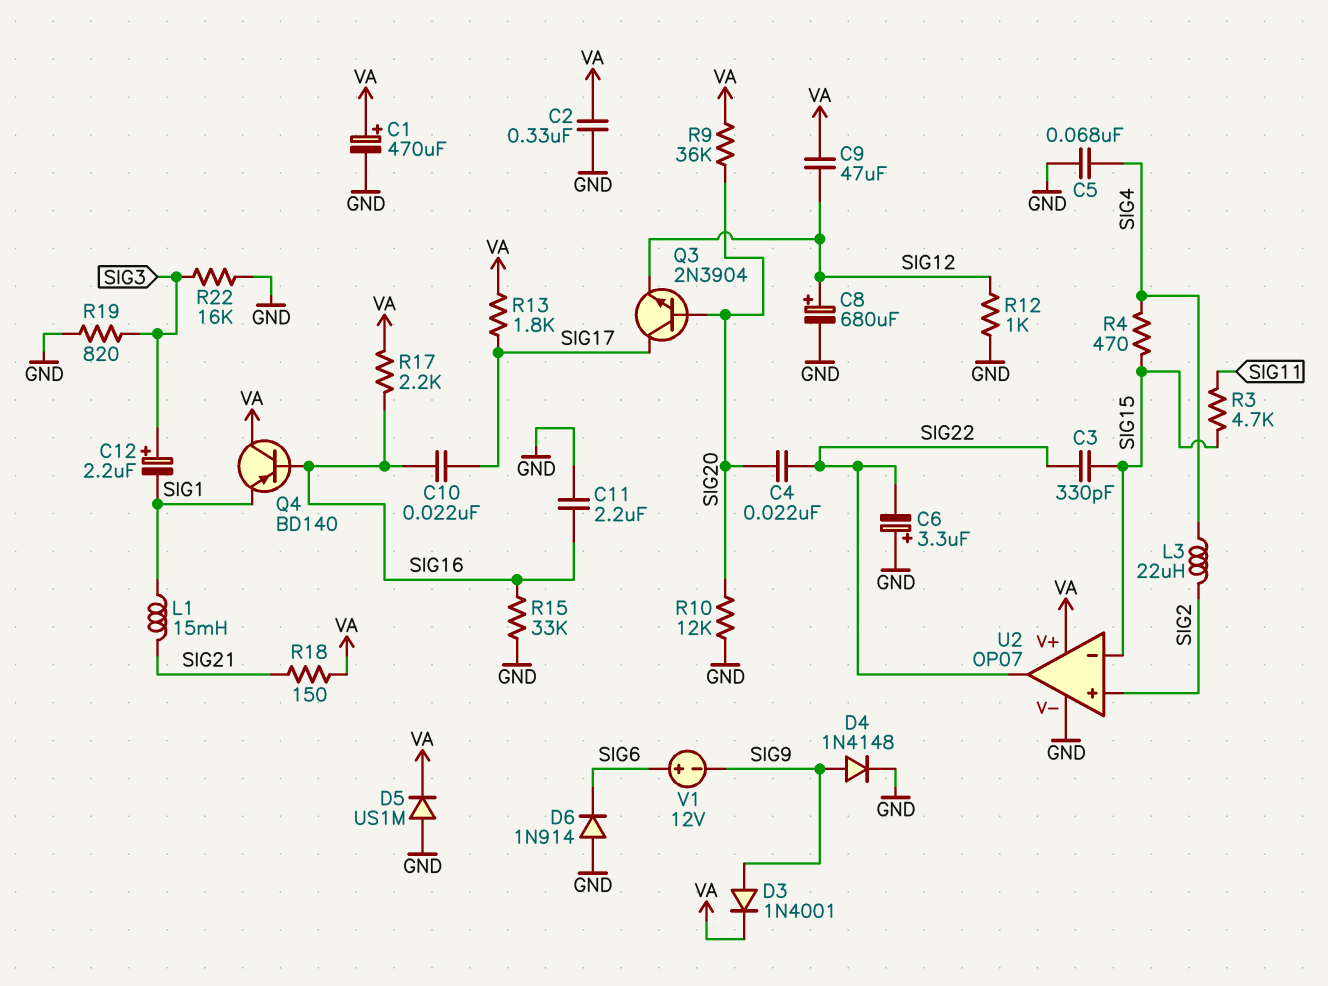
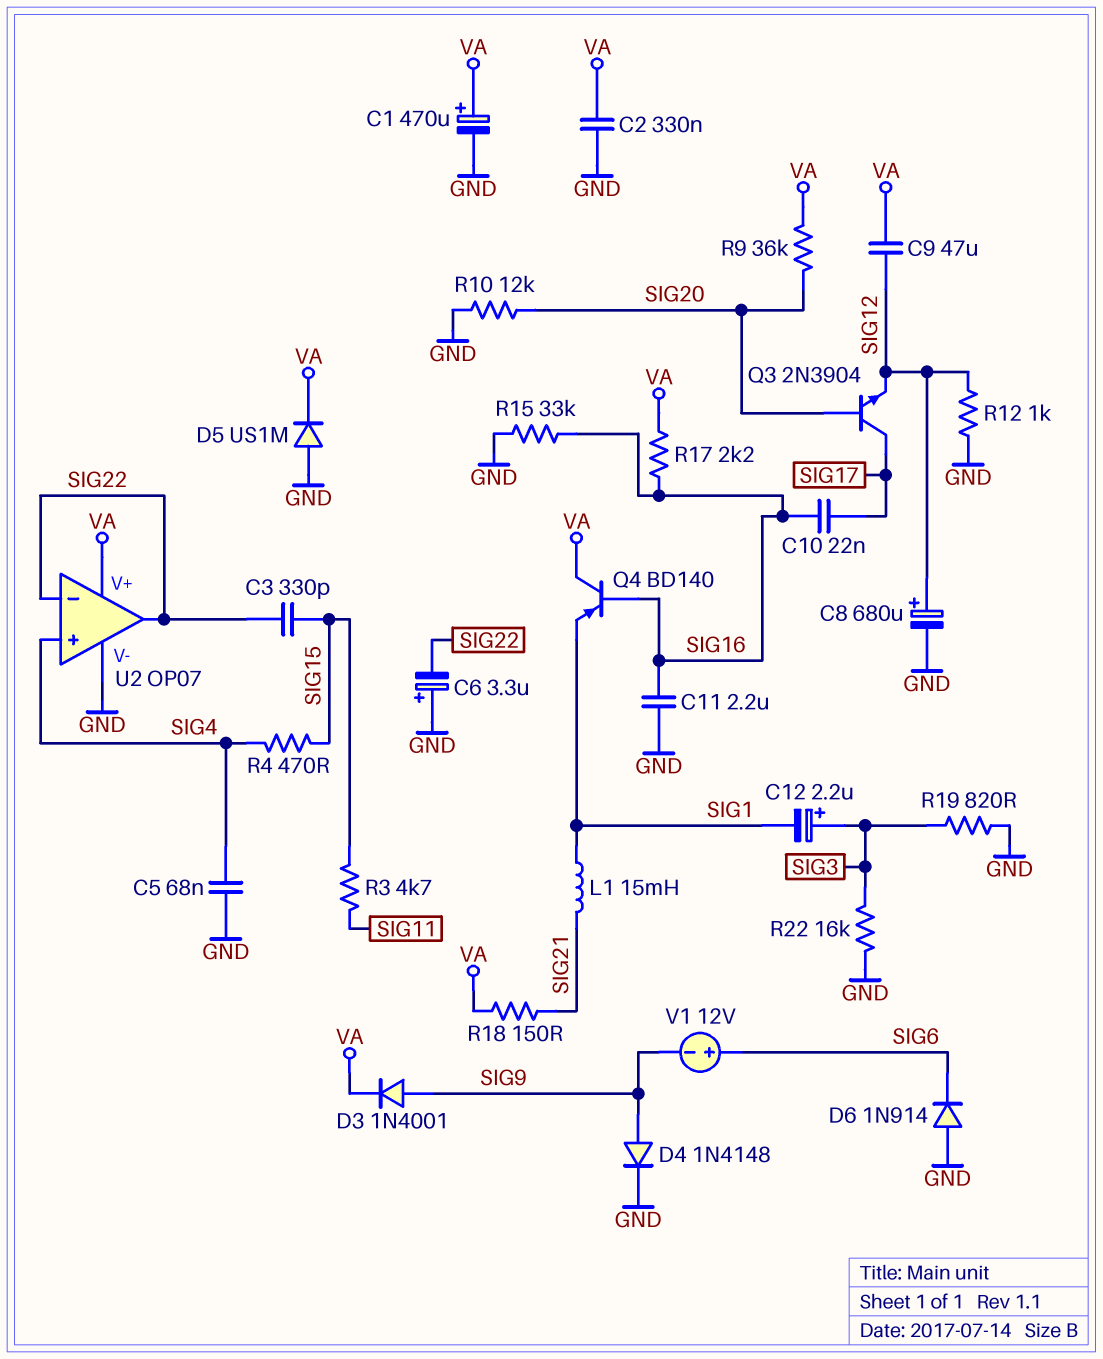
C4: 22nF (SIG20, SIG22) -> none
L3: 22uH (SIG2, SIG4) -> none
R13: 1.8k (SIG17, VA) -> none
U2 pin in+: SIG2 -> SIG4
U2 pin in-: SIG15 -> SIG22

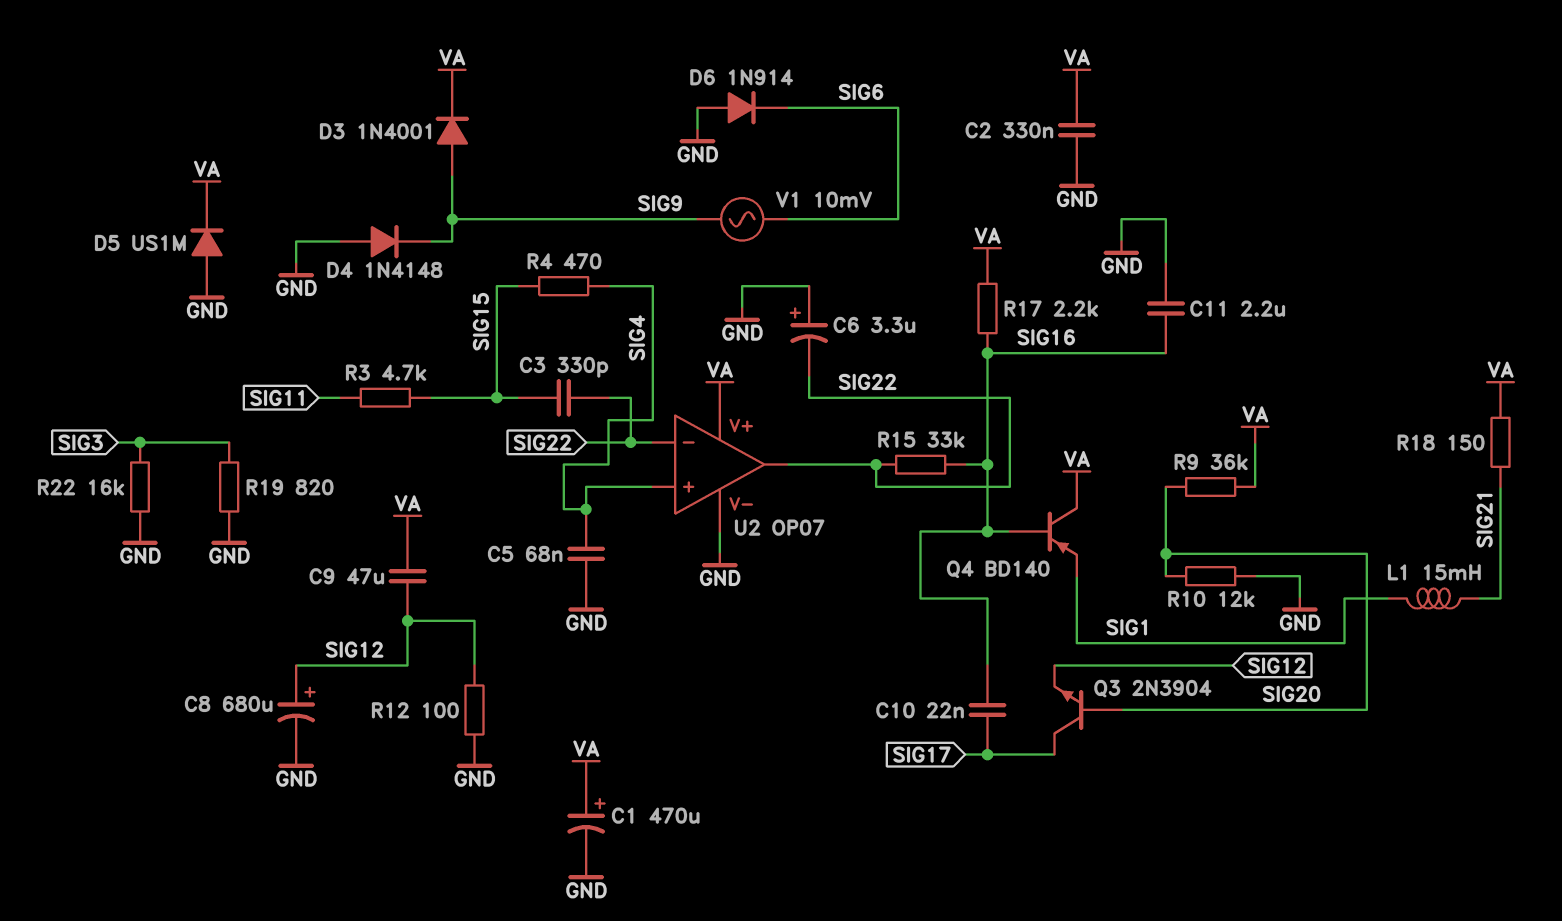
C12: 2.2uF (plus SIG3, minus SIG1) -> none
D4: diode 1N4148 (A SIG9, K GND) -> diode 1N4148 (A GND, K SIG9)
R12: 1k (GND, SIG12) -> 100 (GND, SIG12)
R15: 33k (GND, SIG16) -> 33k (SIG16, SIG22)
V1: 12V (plus SIG6, minus SIG9) -> AC 10mV (SIG6, SIG9)

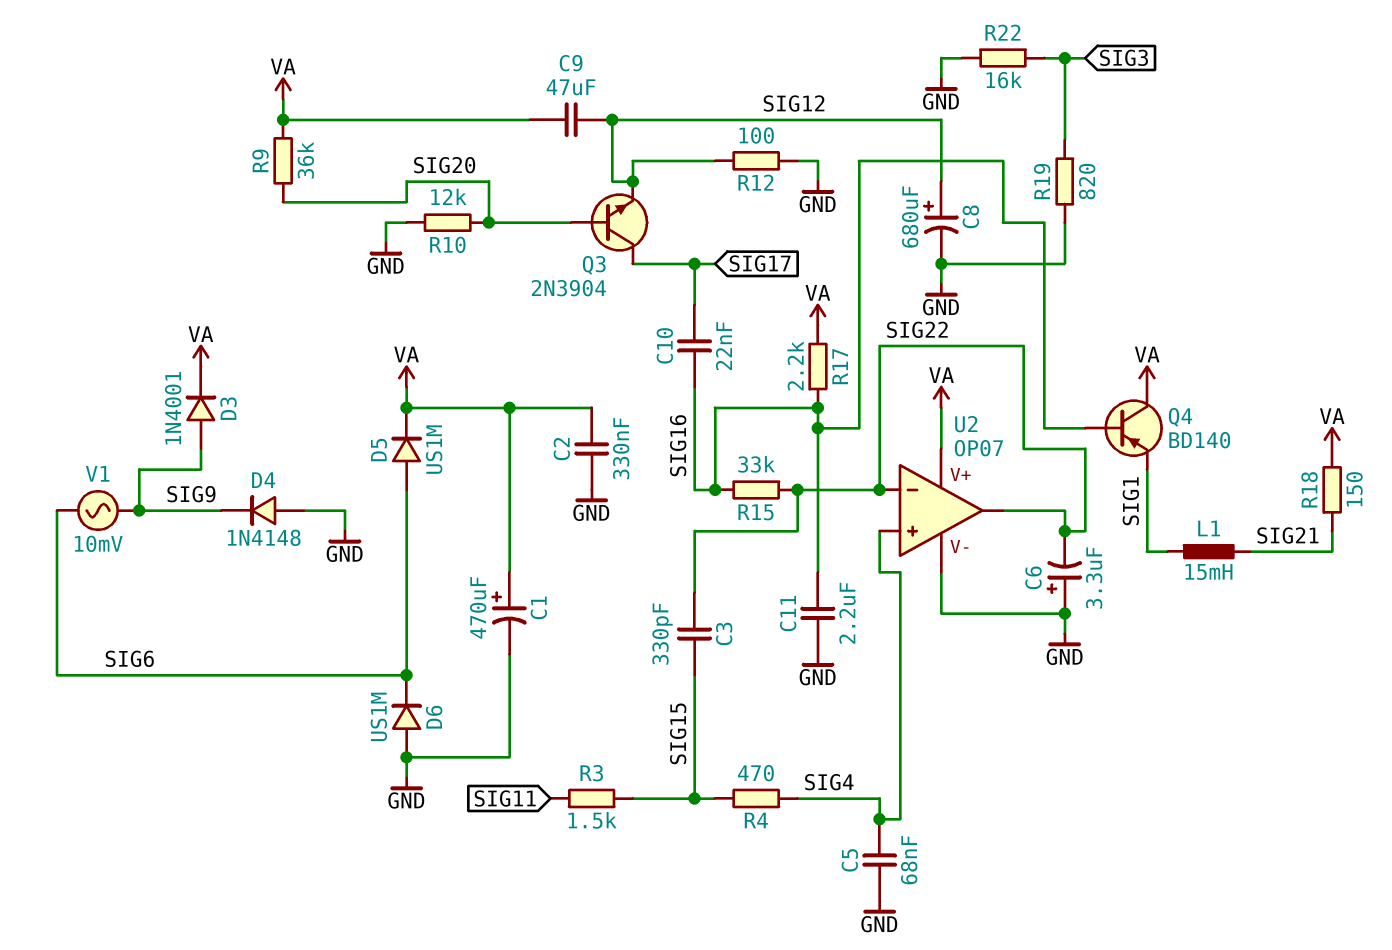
D5: diode US1M (A GND, K VA) -> diode US1M (A SIG6, K VA)
D6: diode 1N914 (A GND, K SIG6) -> diode US1M (A GND, K SIG6)
R3: 4.7k (SIG11, SIG15) -> 1.5k (SIG11, SIG15)

